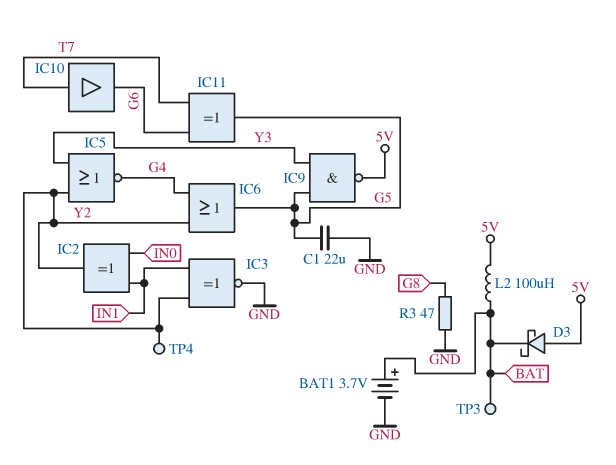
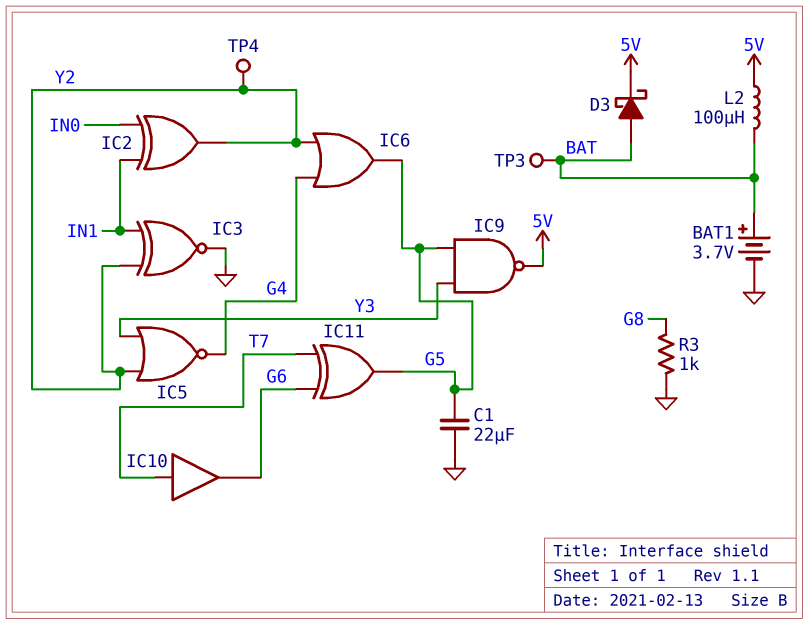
D3: schottky (A 5V, K BAT) -> schottky (A BAT, K 5V)
R3: 47 (G8, GND) -> 1k (G8, GND)

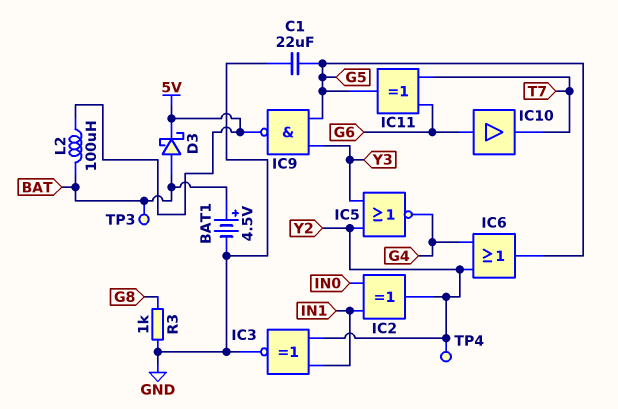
BAT1: 3.7V (plus BAT, minus GND) -> 4.5V (plus BAT, minus GND)
IC10: buffer (in T7, out G6) -> buffer (in G6, out T7)

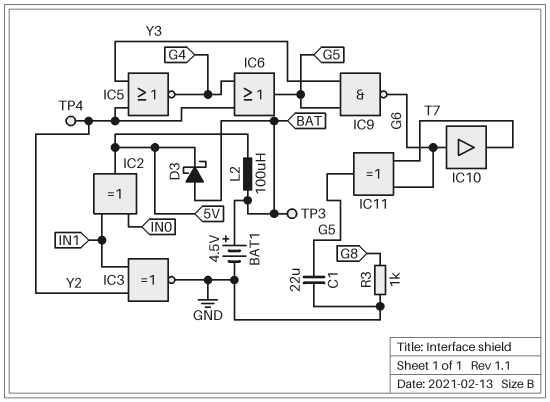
IC2: XOR (in IN0, in IN1, out Y2) -> XOR (in IN0, in IN1, out 5V)
IC9: NAND (in G5, in Y3, out 5V) -> NAND (in G5, in Y3, out G6)

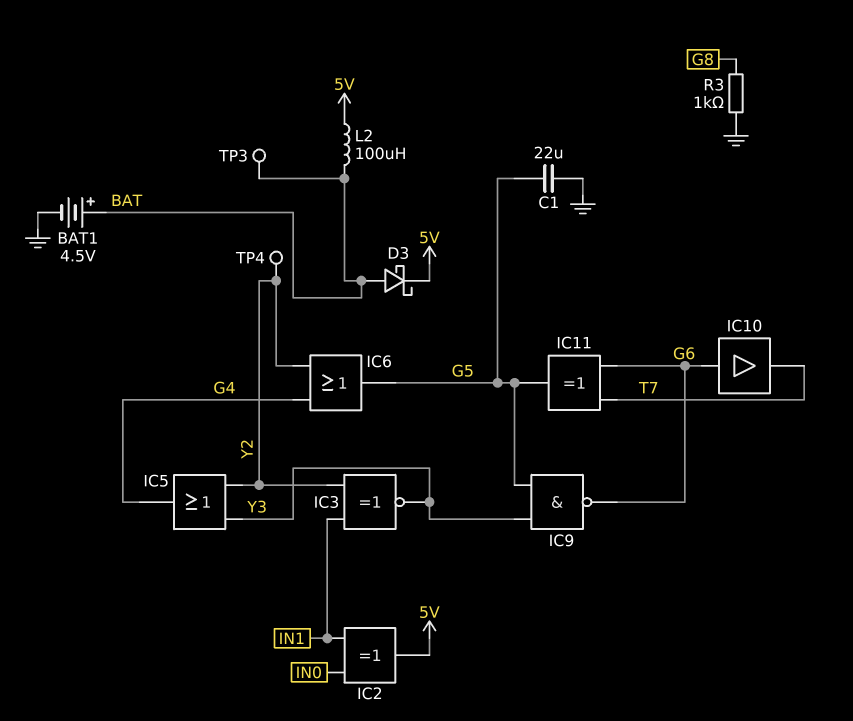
IC3: XNOR (in IN1, in Y2, out GND) -> XNOR (in IN1, in Y2, out Y3)
IC5: NOR (in Y2, in Y3, out G4) -> OR (in Y2, in Y3, out G4)

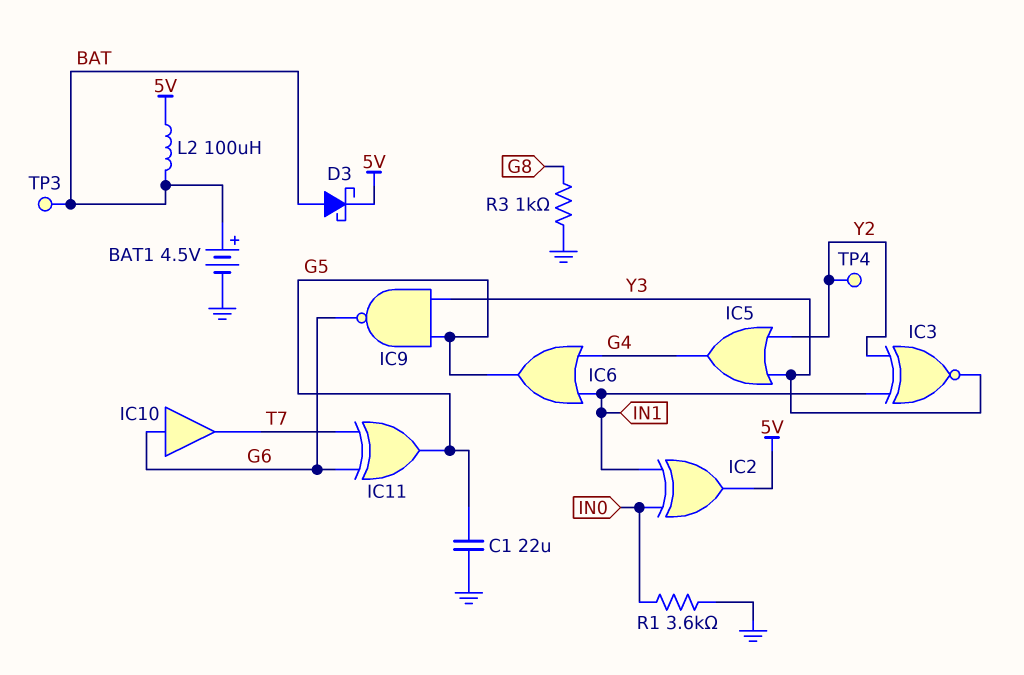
IC6: OR (in G4, in Y2, out G5) -> OR (in G4, in IN1, out G5)
R1: none -> 3.6k (GND, IN0)

